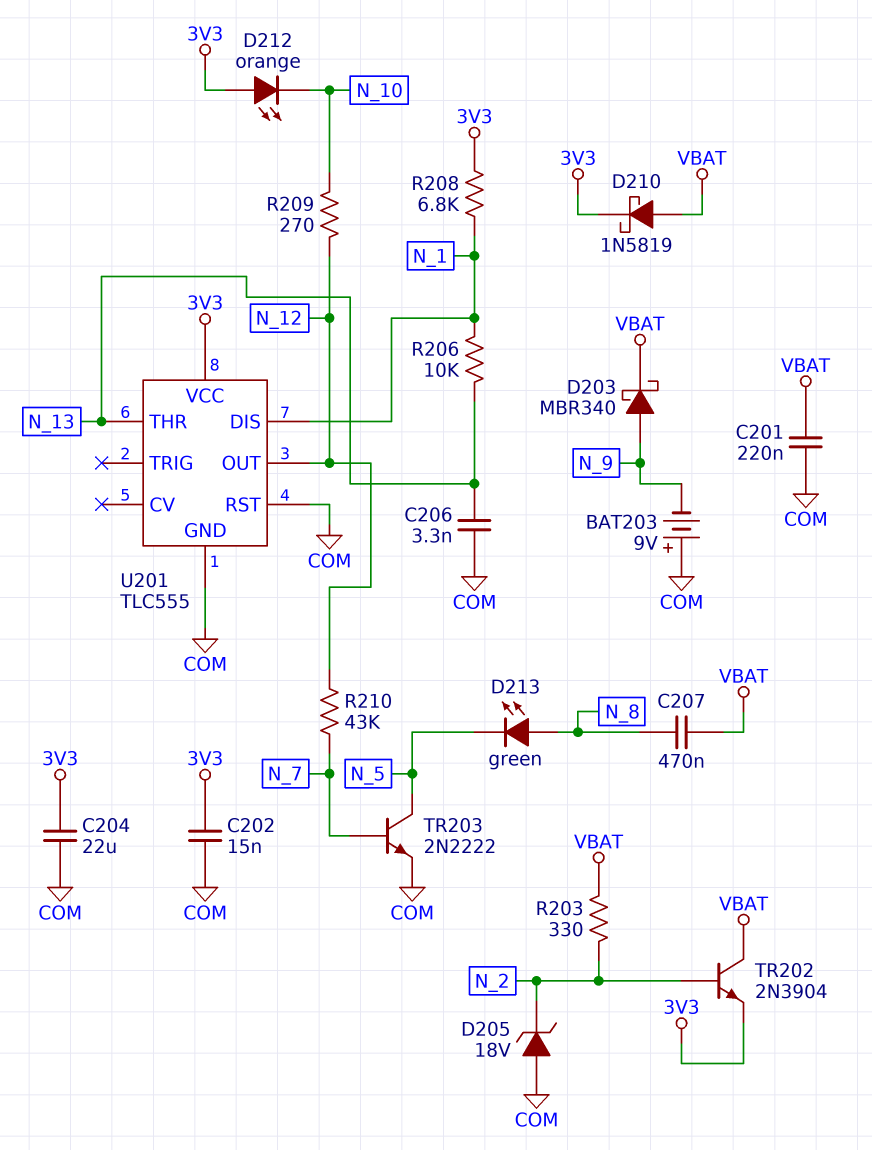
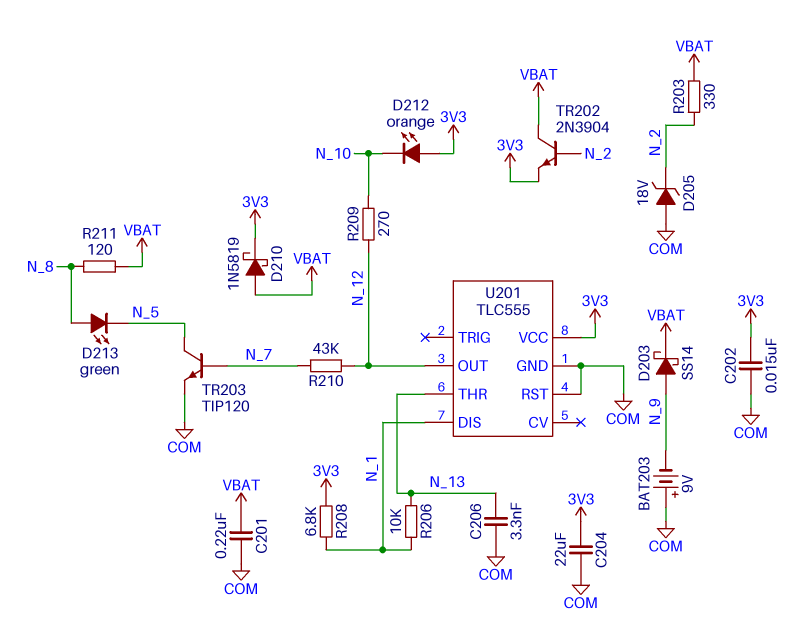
C207: 470nF (N_8, VBAT) -> none
D203: schottky MBR340 (A N_9, K VBAT) -> schottky SS14 (A N_9, K VBAT)
R211: none -> 120 (N_8, VBAT)
TR203: NPN 2N2222 (B N_7, C N_5, E COM) -> NPN TIP120 (B N_7, C N_5, E COM)

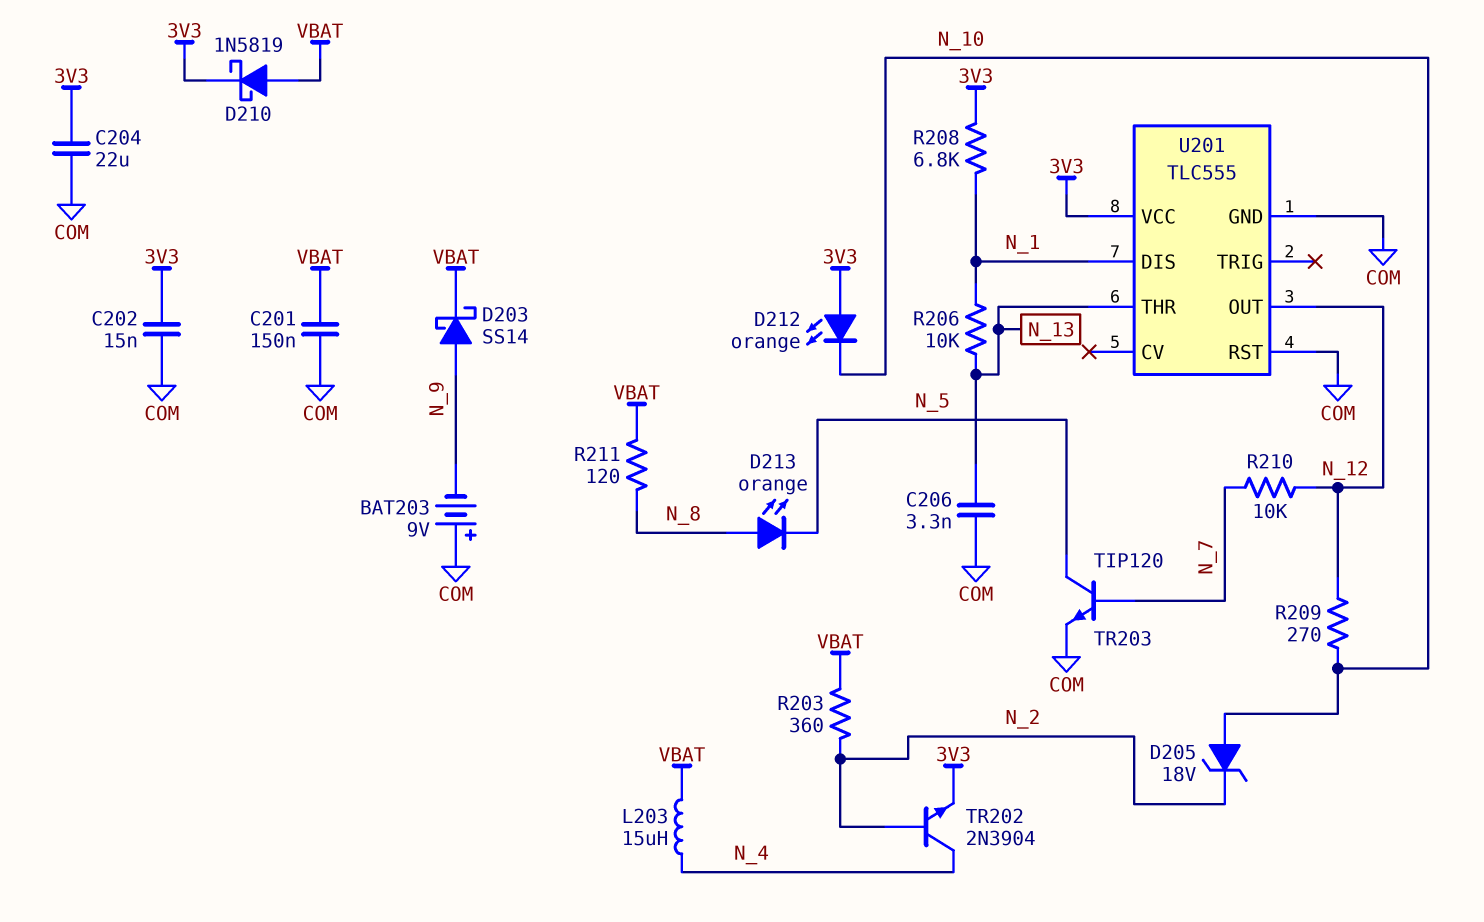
C201: 220nF (COM, VBAT) -> 150nF (COM, VBAT)
D205: zener 18V (A COM, K N_2) -> zener 18V (A N_10, K N_2)
D213: LED green (A N_8, K N_5) -> LED orange (A N_8, K N_5)
L203: none -> 15uH (N_4, VBAT)
R203: 330 (N_2, VBAT) -> 360 (N_2, VBAT)
R210: 43k (N_7, N_12) -> 10k (N_7, N_12)
TR202: NPN 2N3904 (B N_2, C VBAT, E 3V3) -> NPN 2N3904 (B N_2, C N_4, E 3V3)

